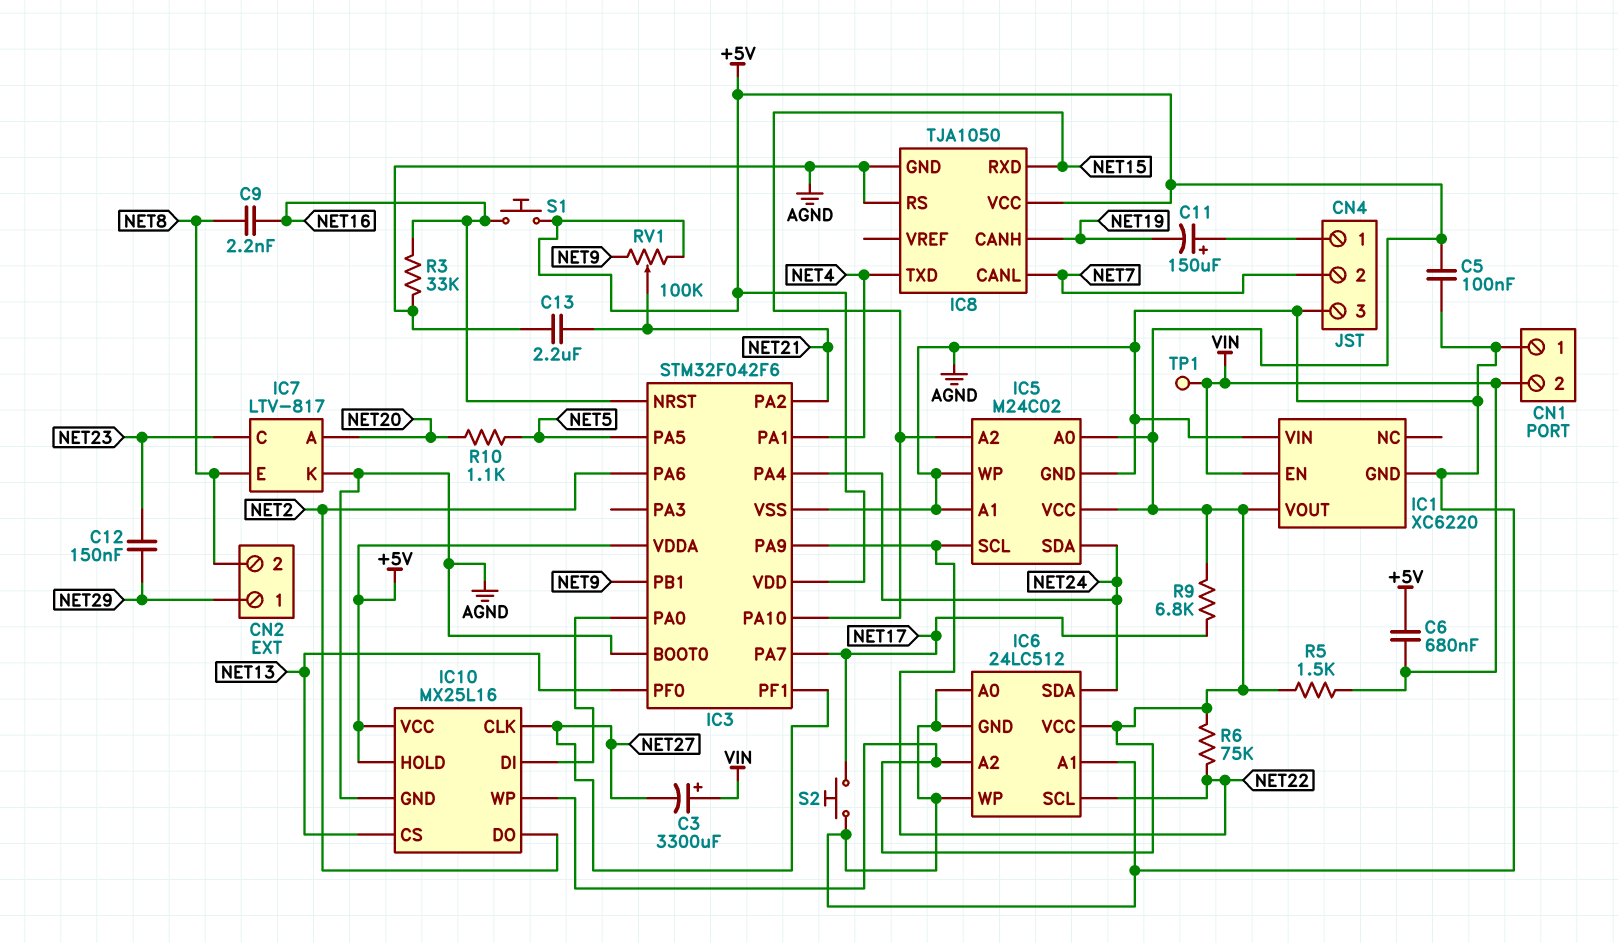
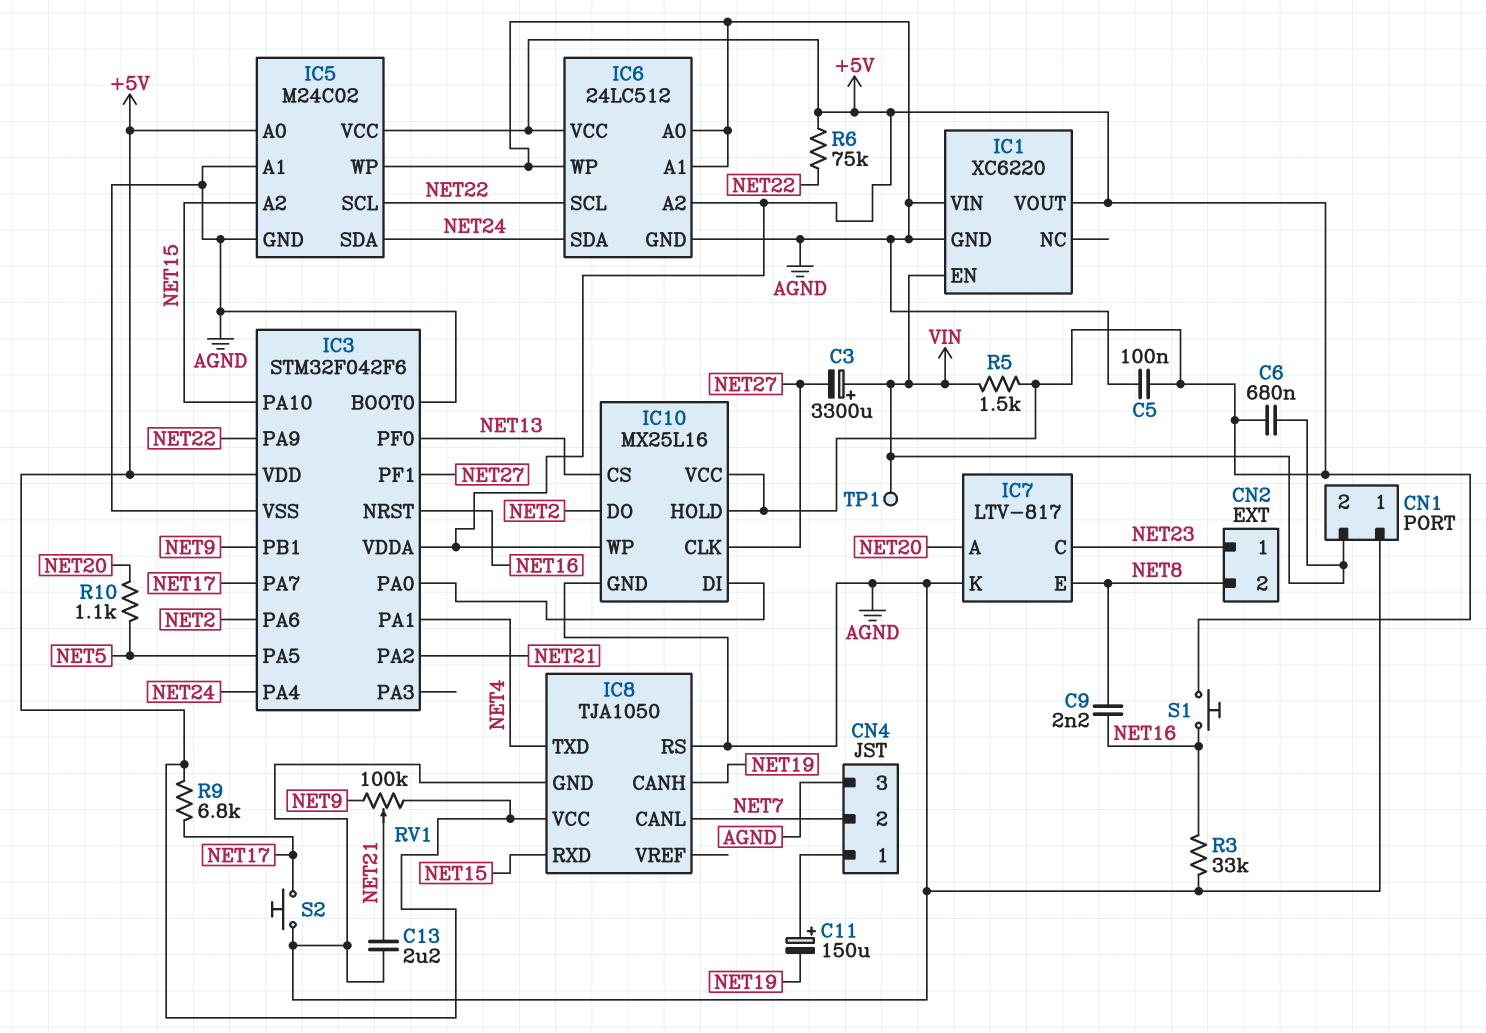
C12: 150nF (NET23, NET29) -> none
CN2 pin 1: NET29 -> NET23

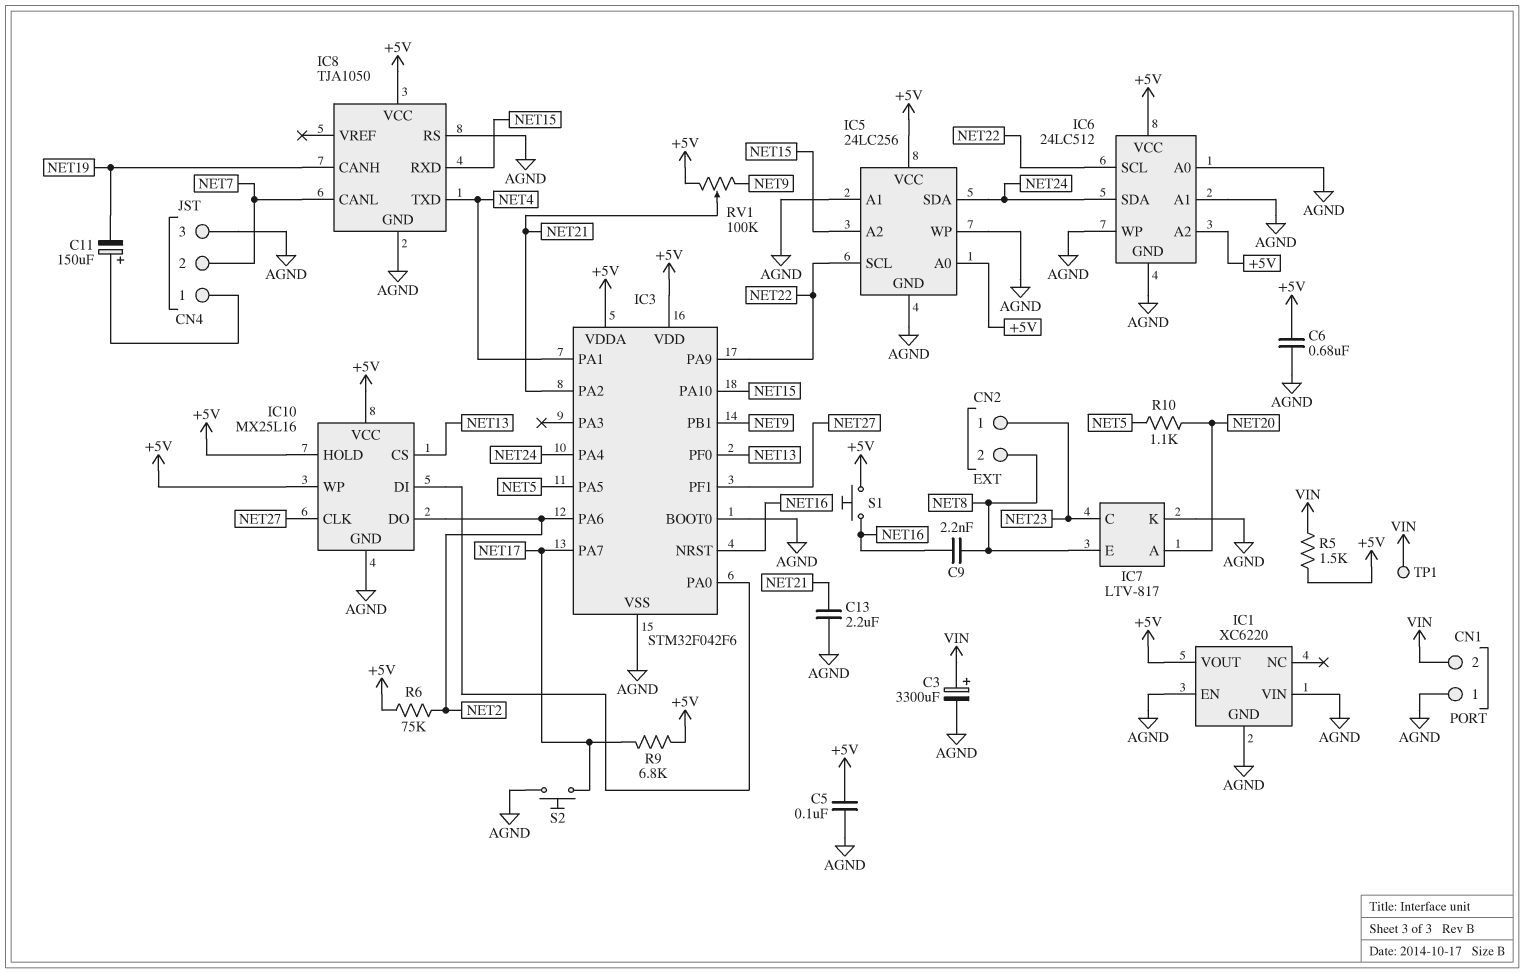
C3: 3300uF (plus VIN, minus NET27) -> 3300uF (plus VIN, minus AGND)
C6: 680nF (+5V, VIN) -> 680nF (+5V, AGND)
IC1 pin EN: VIN -> AGND
IC5: M24C02 -> 24LC256
R3: 33k (AGND, NET16) -> none
R6: 75k (+5V, NET22) -> 75k (+5V, NET2)

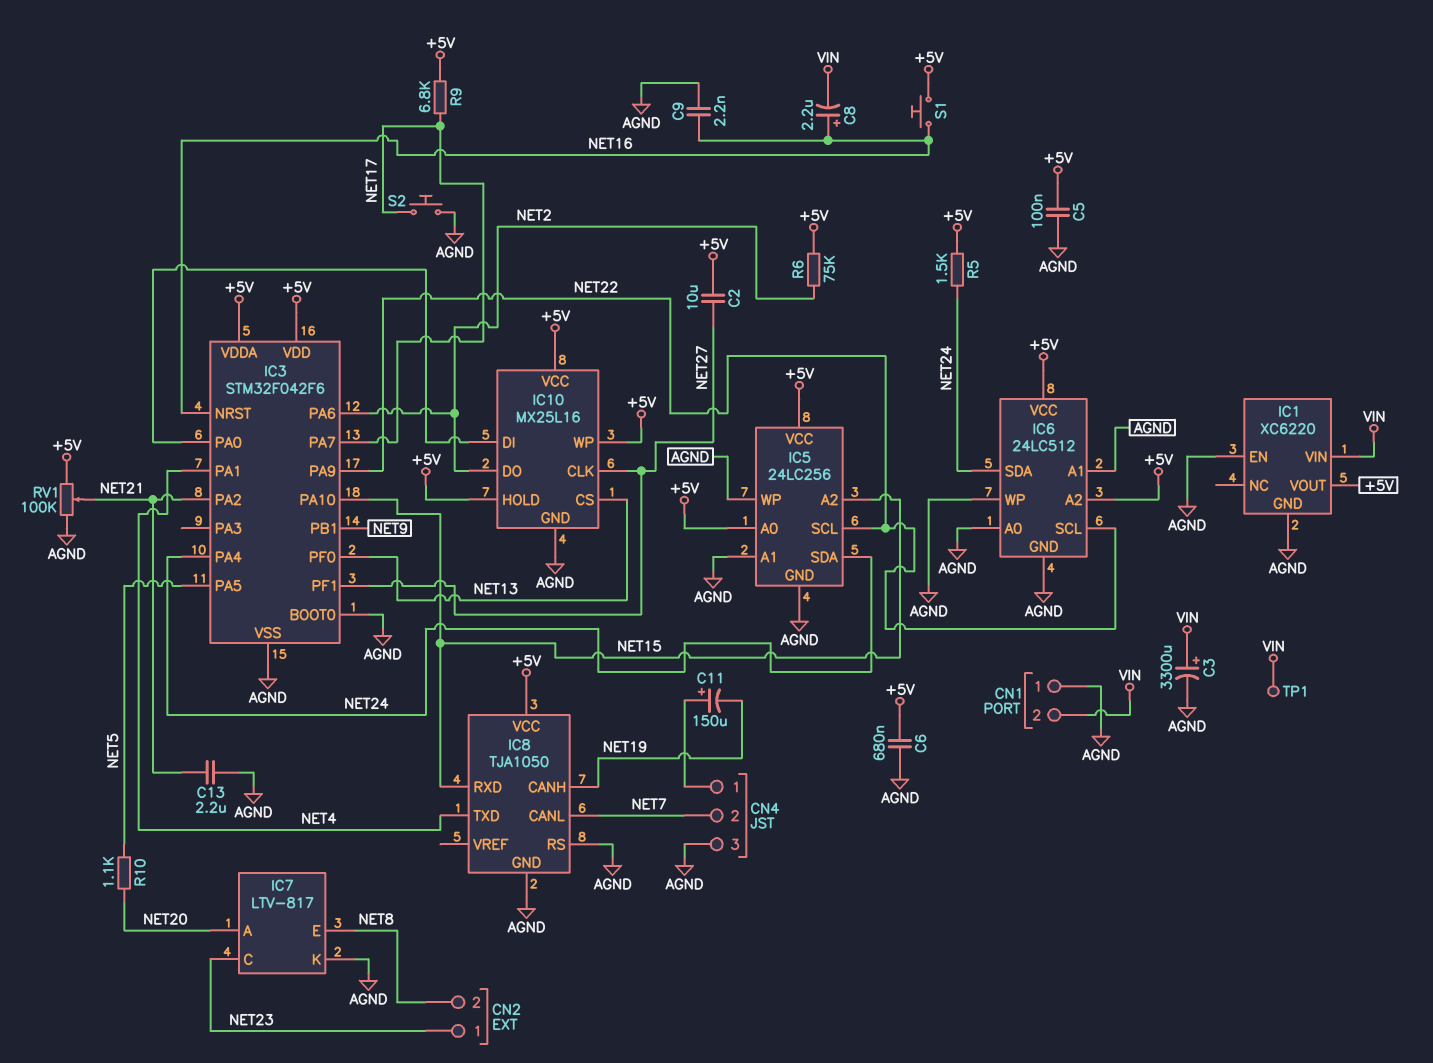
C2: none -> 10uF (+5V, NET27)
C8: none -> 2.2uF (plus NET16, minus VIN)
C9: 2.2nF (NET8, NET16) -> 2.2nF (AGND, NET16)
IC1 pin VIN: AGND -> VIN
R5: 1.5k (+5V, VIN) -> 1.5k (+5V, NET24)
RV1: 100k (+5V, NET9, wiper NET21) -> 100k (+5V, AGND, wiper NET21)

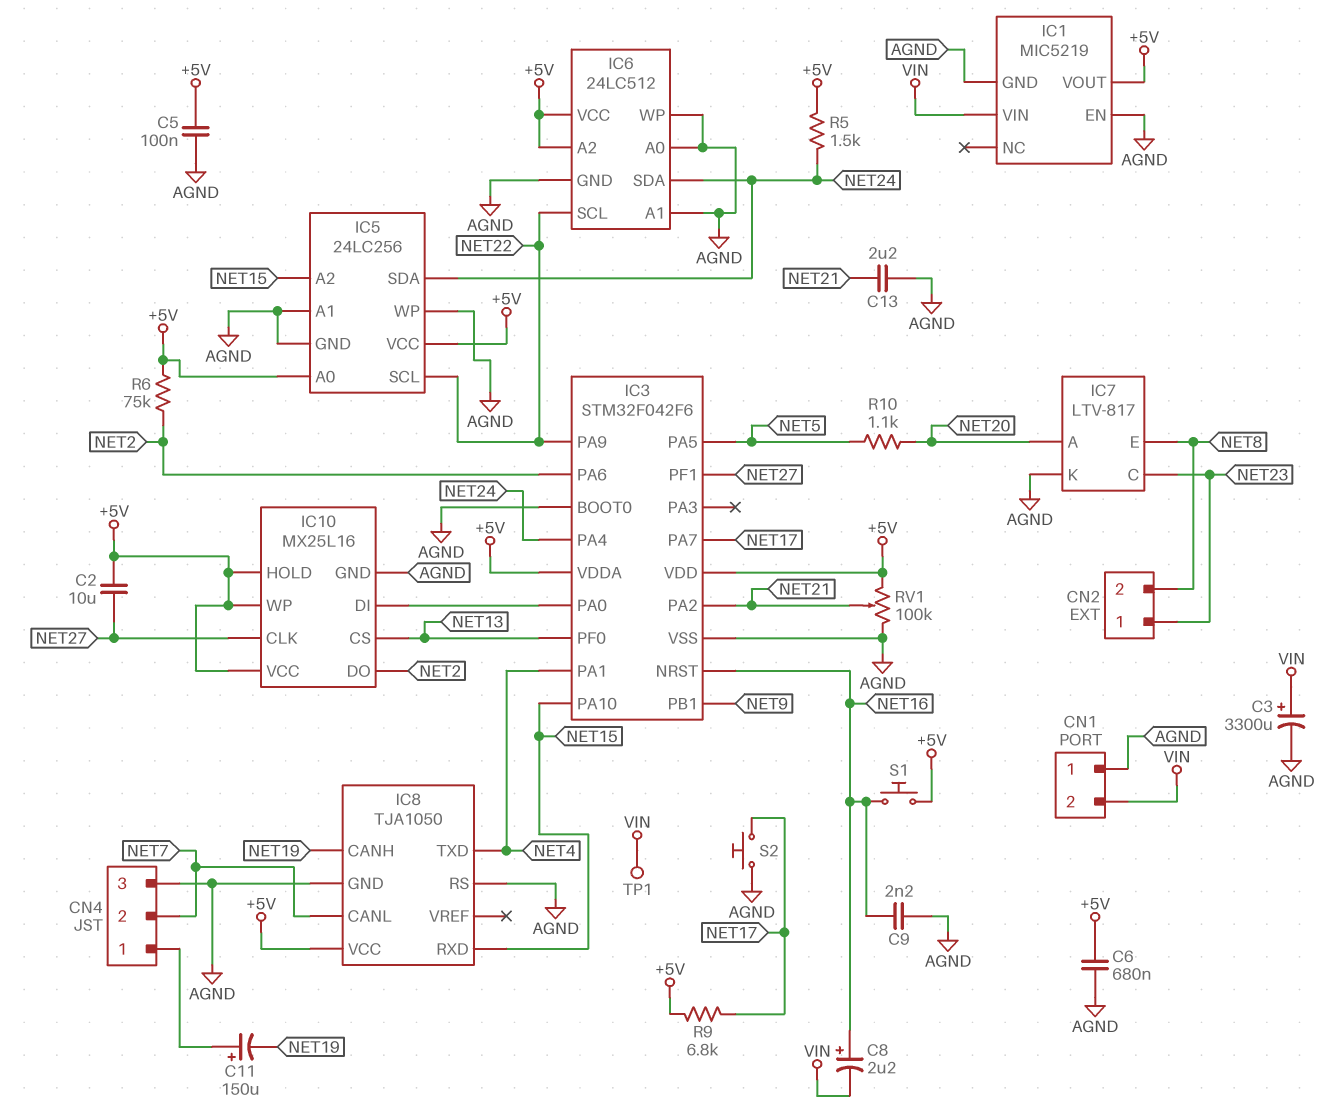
IC1: XC6220 -> MIC5219

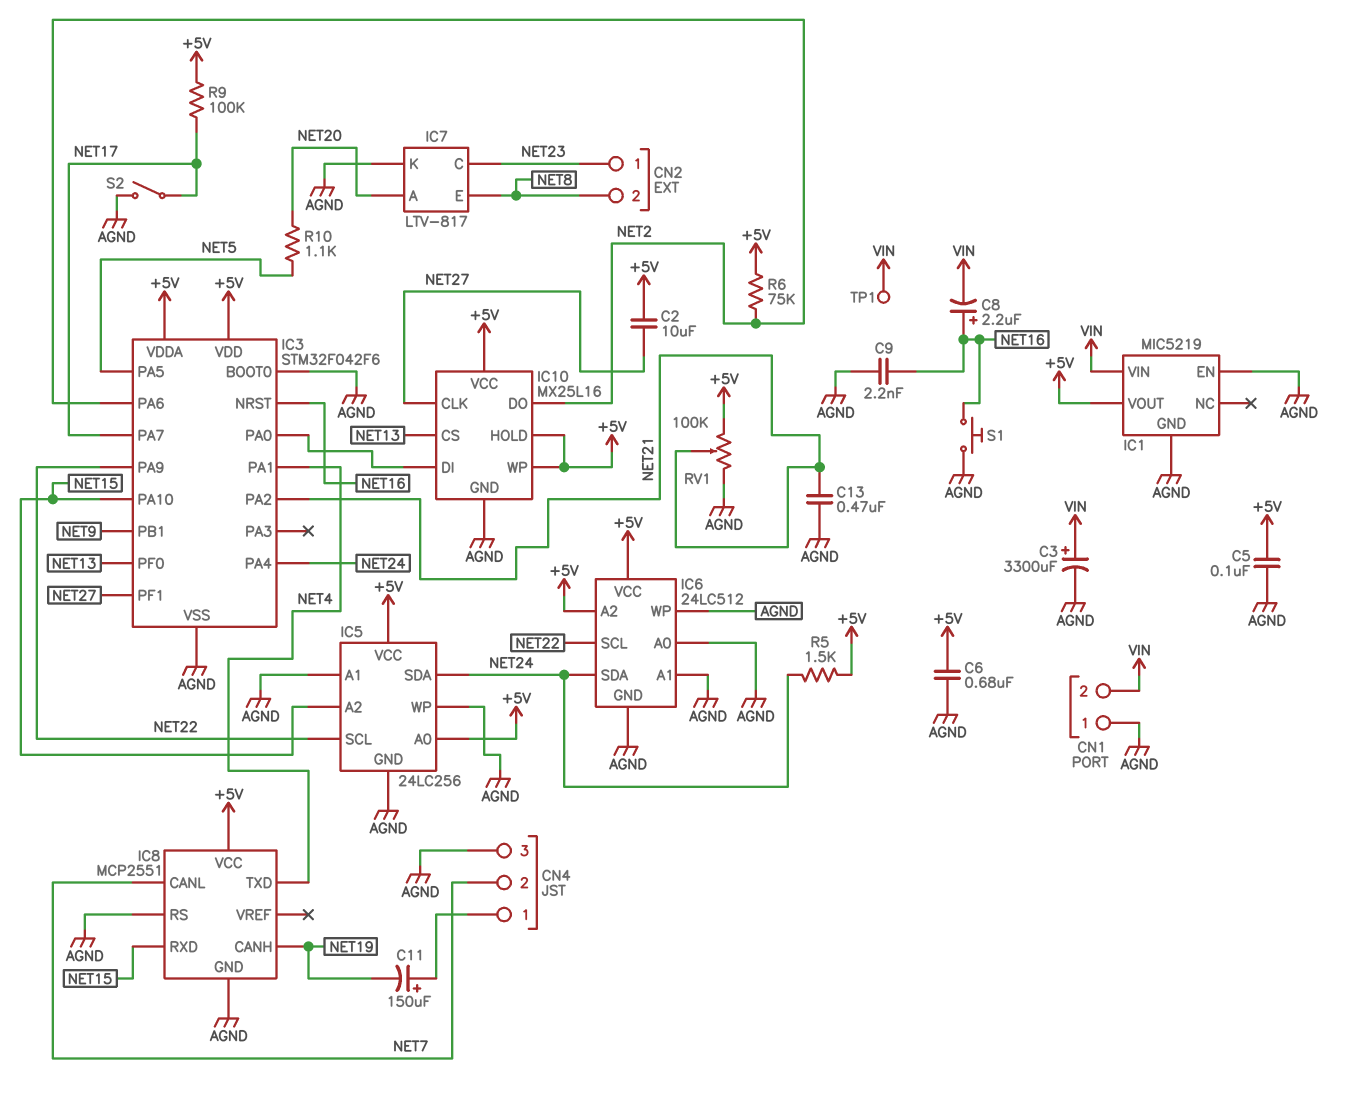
C13: 2.2uF (AGND, NET21) -> 470nF (AGND, NET21)
IC8: TJA1050 -> MCP2551
R9: 6.8k (+5V, NET17) -> 100k (+5V, NET17)
S1: button (+5V, NET16) -> button (AGND, NET16)
S2: button (AGND, NET17) -> switch (AGND, NET17)

